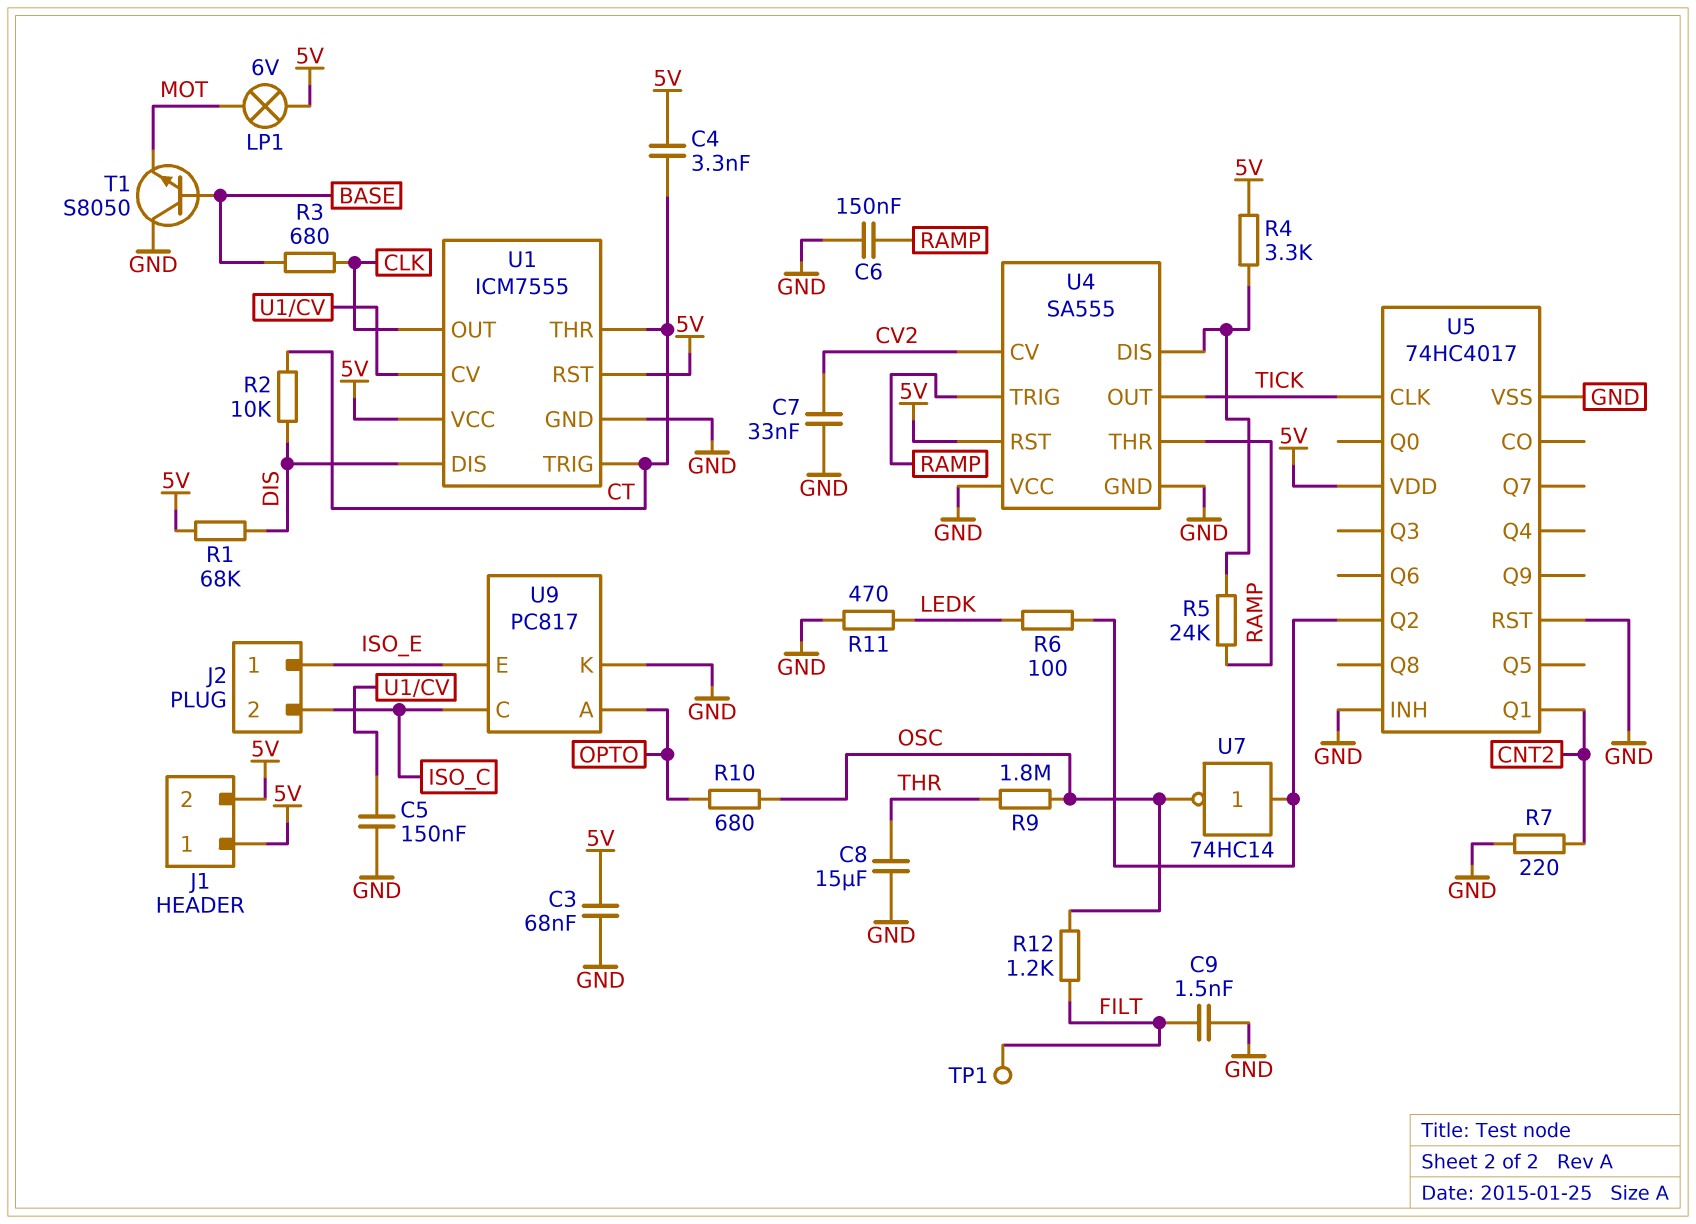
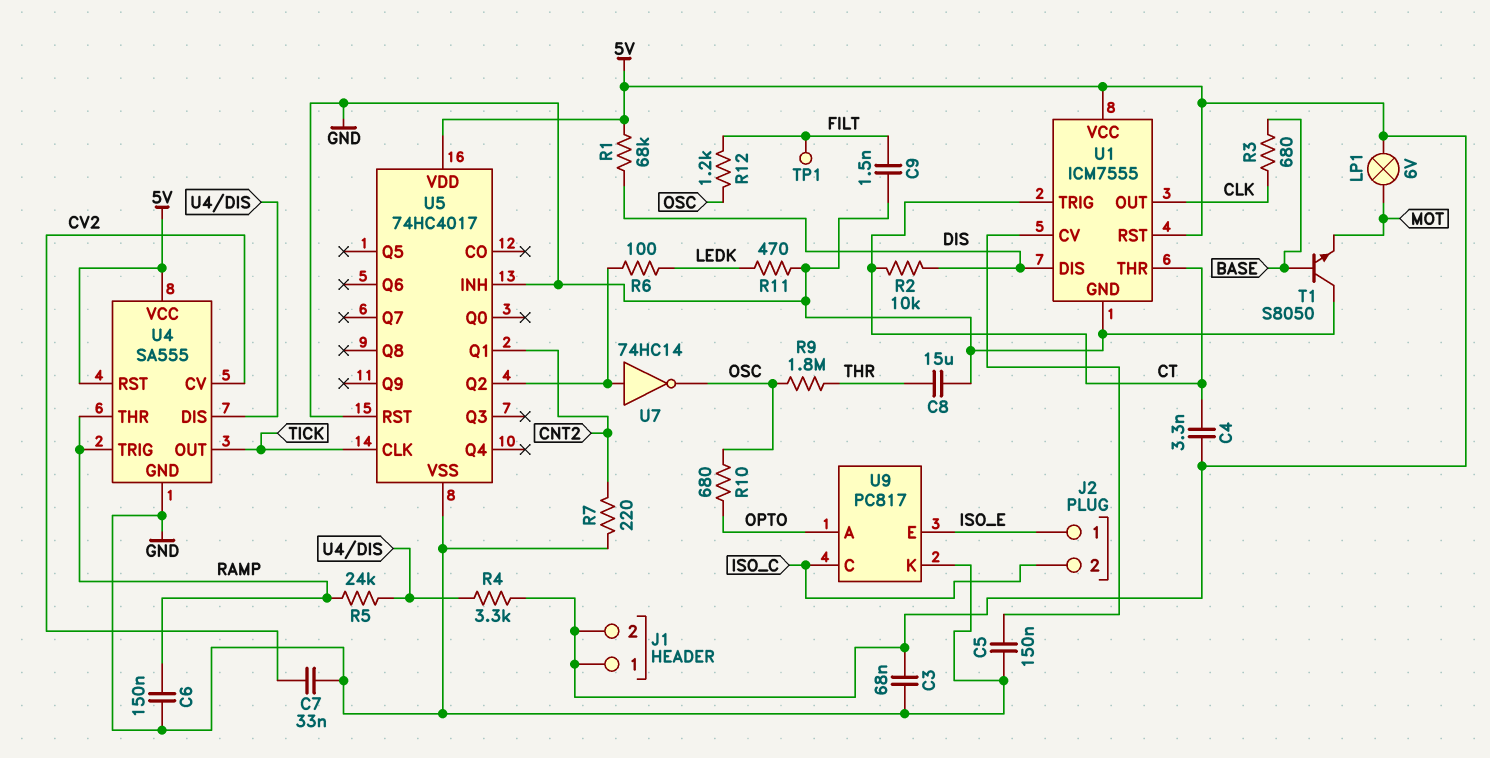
U4 pin VCC: GND -> 5V

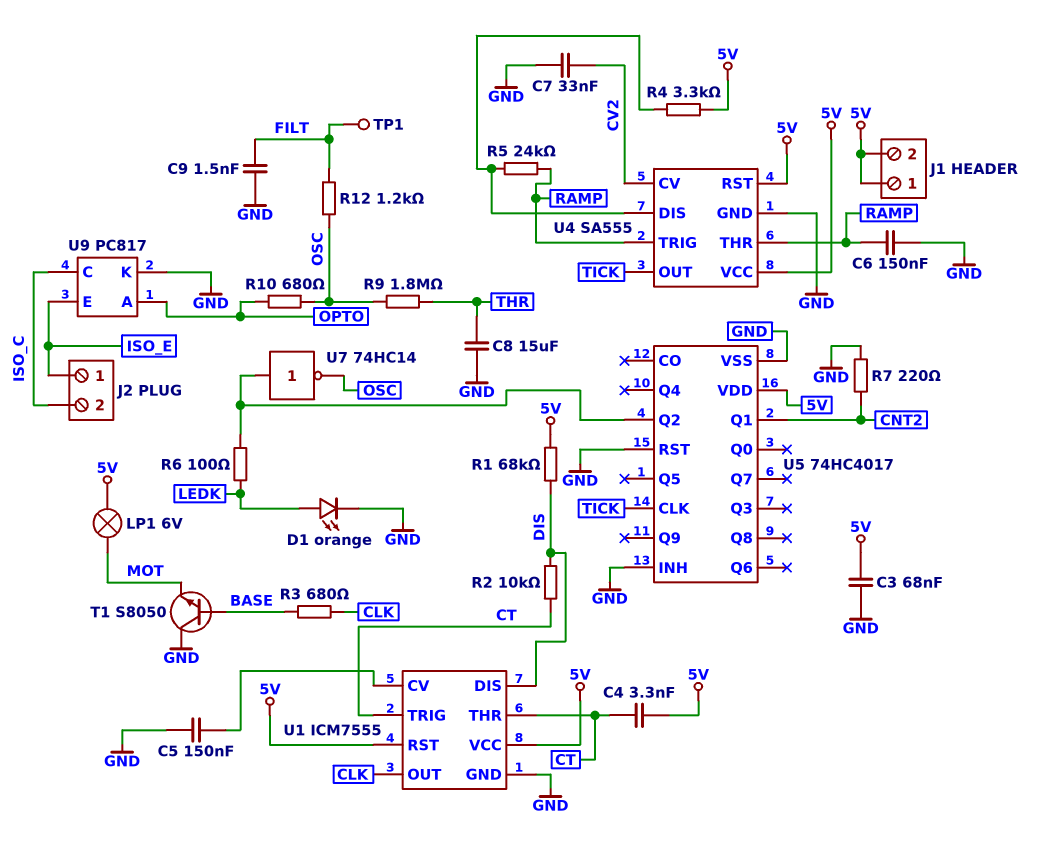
D1: none -> LED orange (A LEDK, K GND)
R11: 470 (GND, LEDK) -> none

